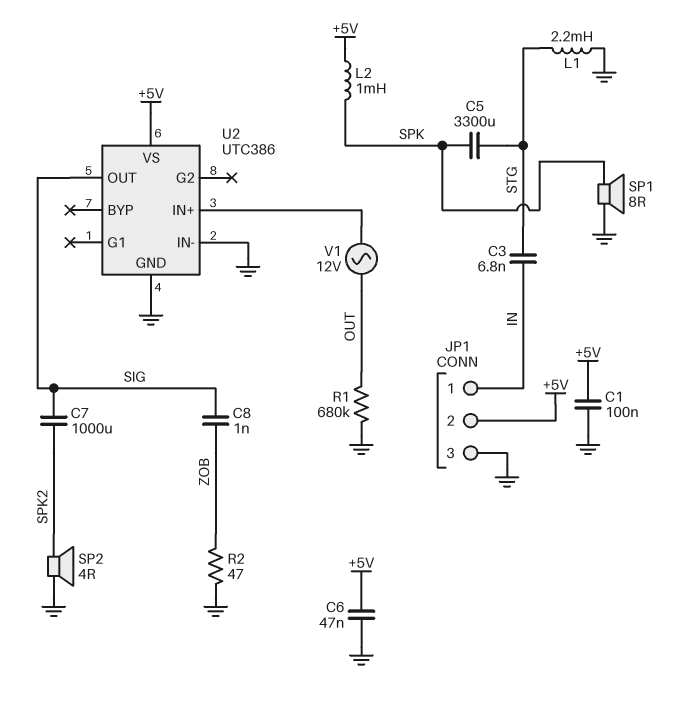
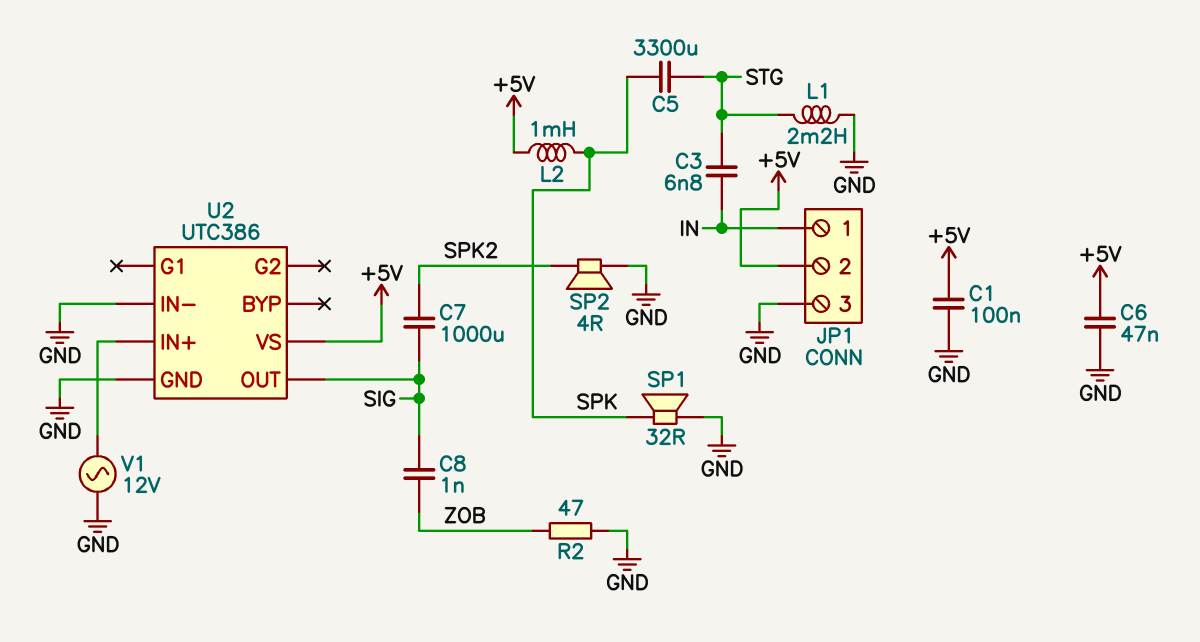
R1: 680k (GND, OUT) -> none
SP1: speaker 8R (GND, SPK) -> speaker 32R (GND, SPK)
V1: AC 12V (OUT, U2/IN+) -> AC 12V (GND, U2/IN+)

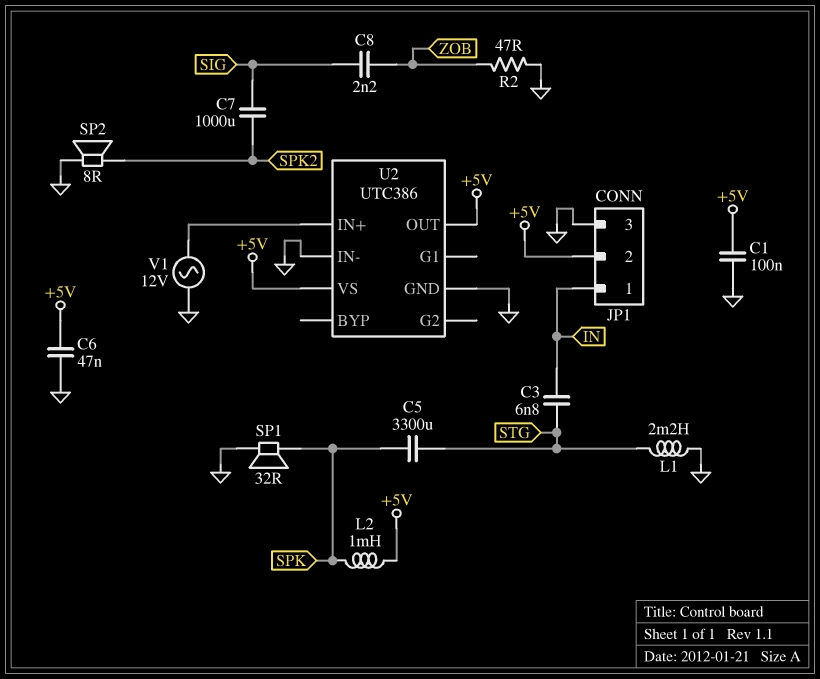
C8: 1nF (SIG, ZOB) -> 2.2nF (SIG, ZOB)
SP2: speaker 4R (GND, SPK2) -> speaker 8R (GND, SPK2)
U2 pin OUT: SIG -> +5V

